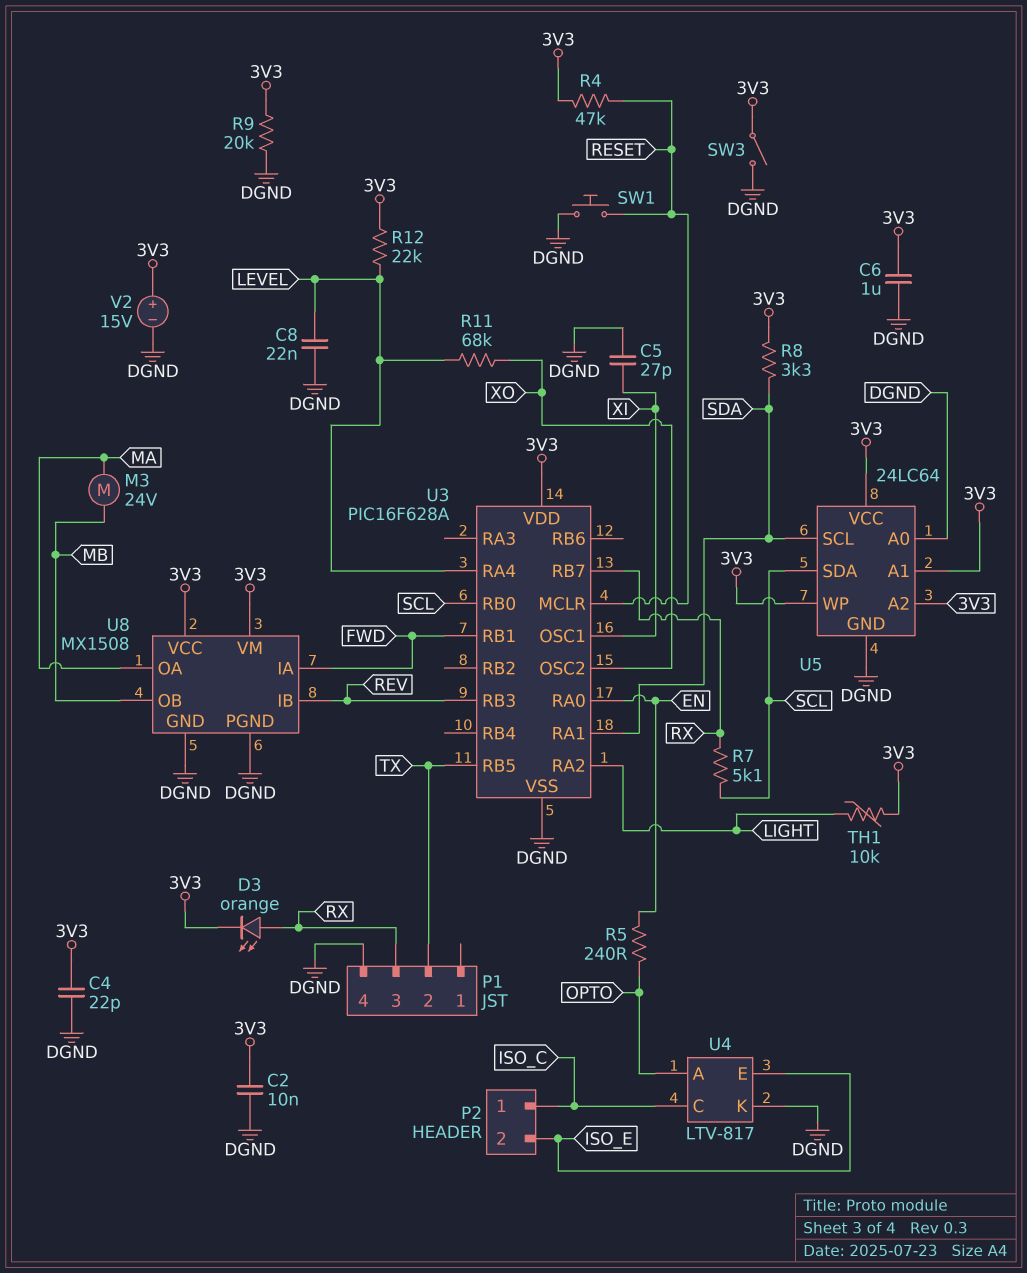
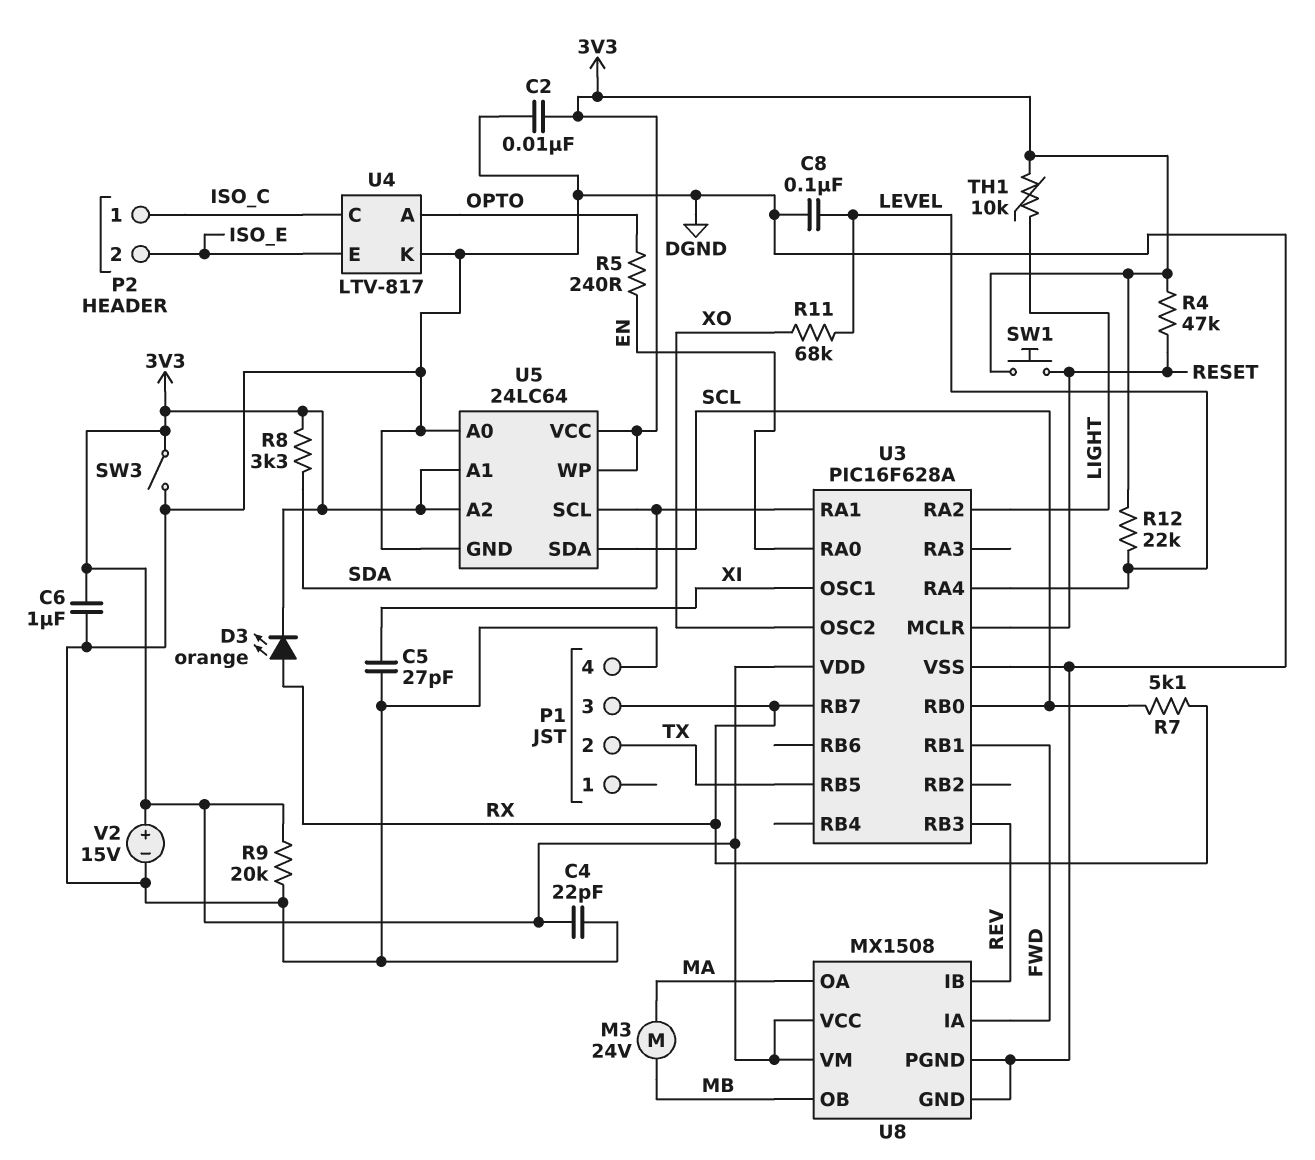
C8: 22nF (DGND, LEVEL) -> 100nF (DGND, LEVEL)
SW1: button (DGND, RESET) -> button (3V3, RESET)

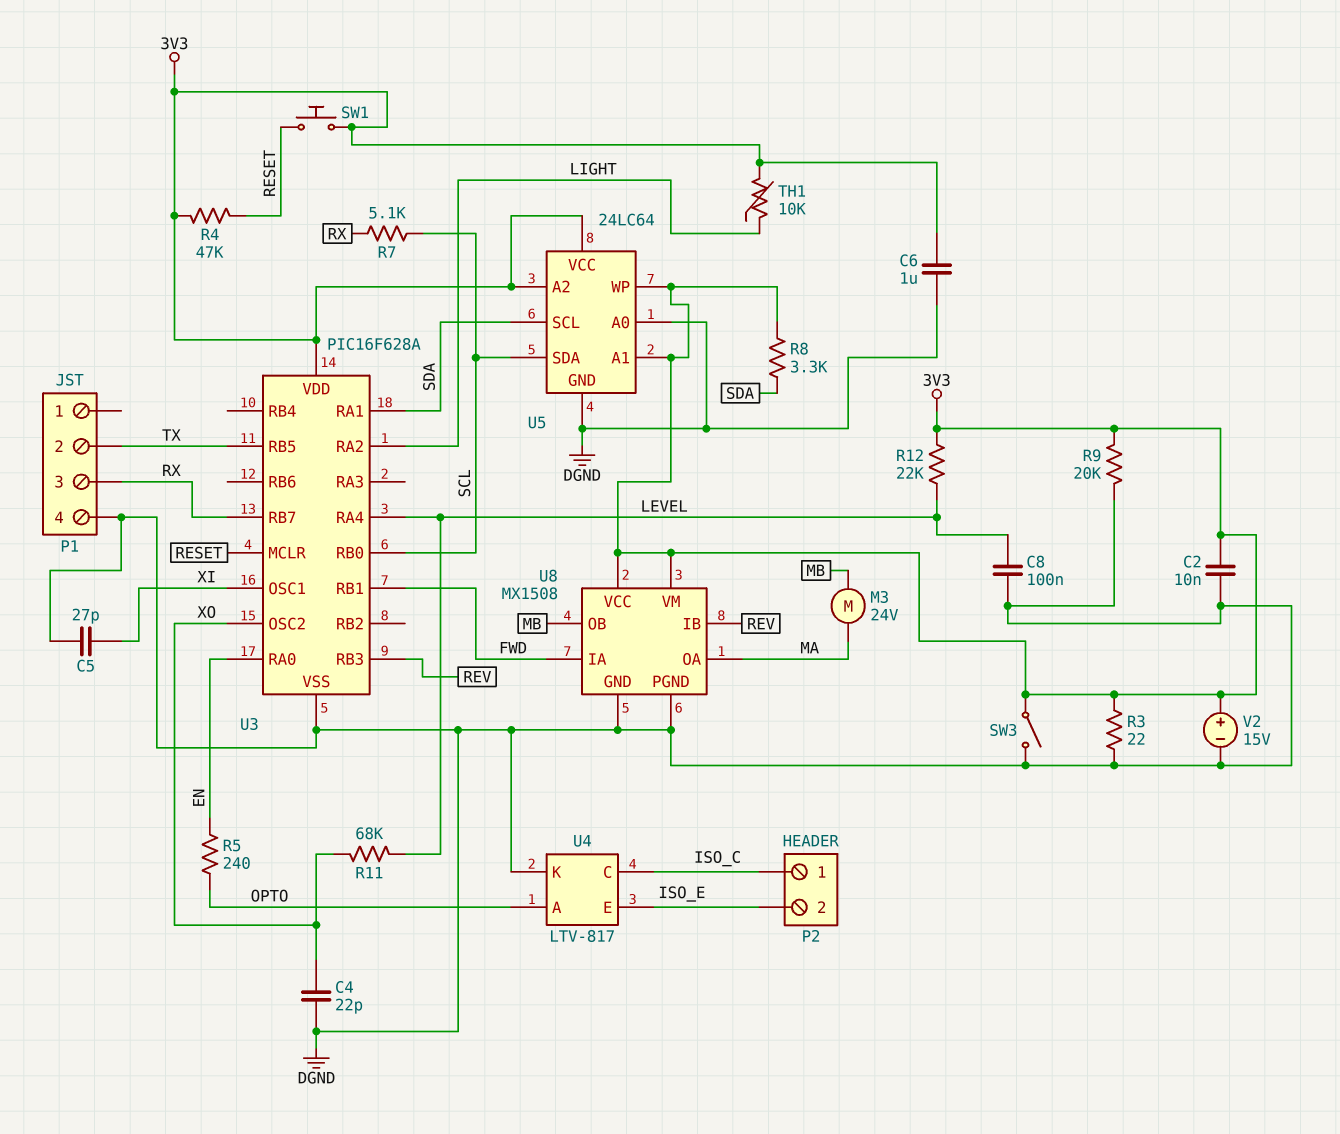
C4: 22pF (3V3, DGND) -> 22pF (DGND, XO)
D3: LED orange (A RX, K 3V3) -> none
R3: none -> 22 (3V3, DGND)

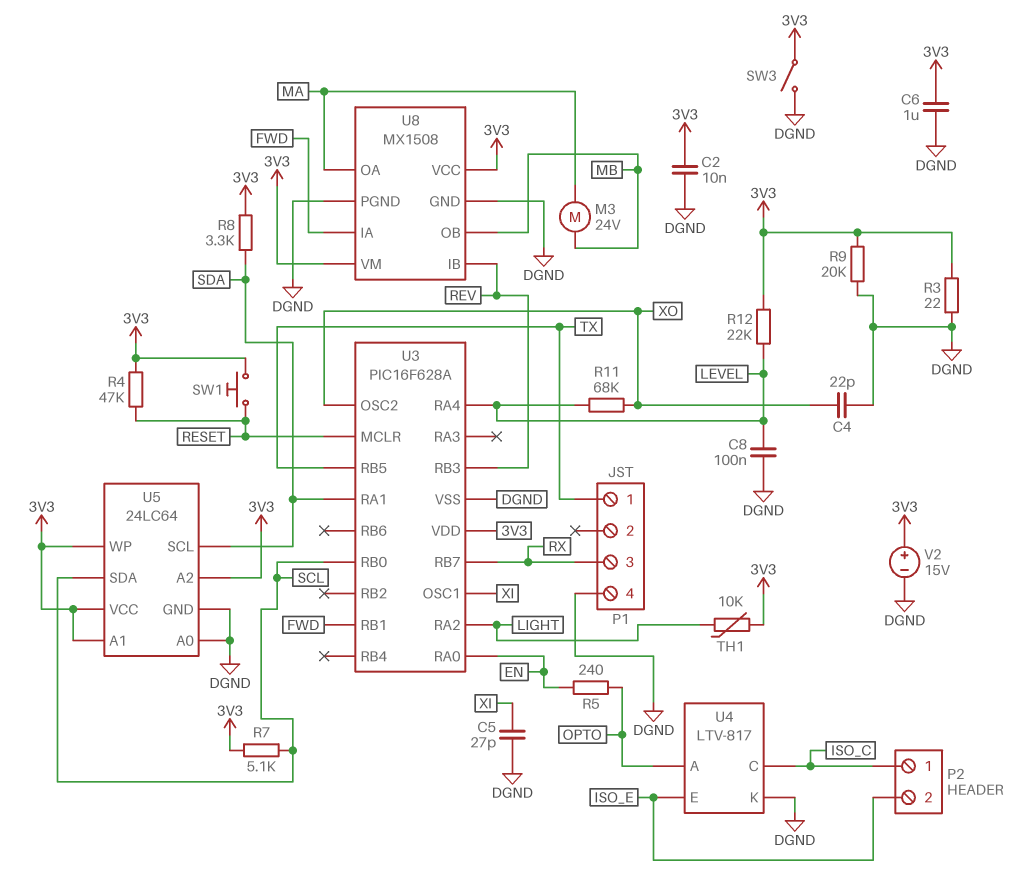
P1 pin 1: none -> TX
P1 pin 2: TX -> none
R7: 5.1k (RX, SCL) -> 5.1k (3V3, SCL)

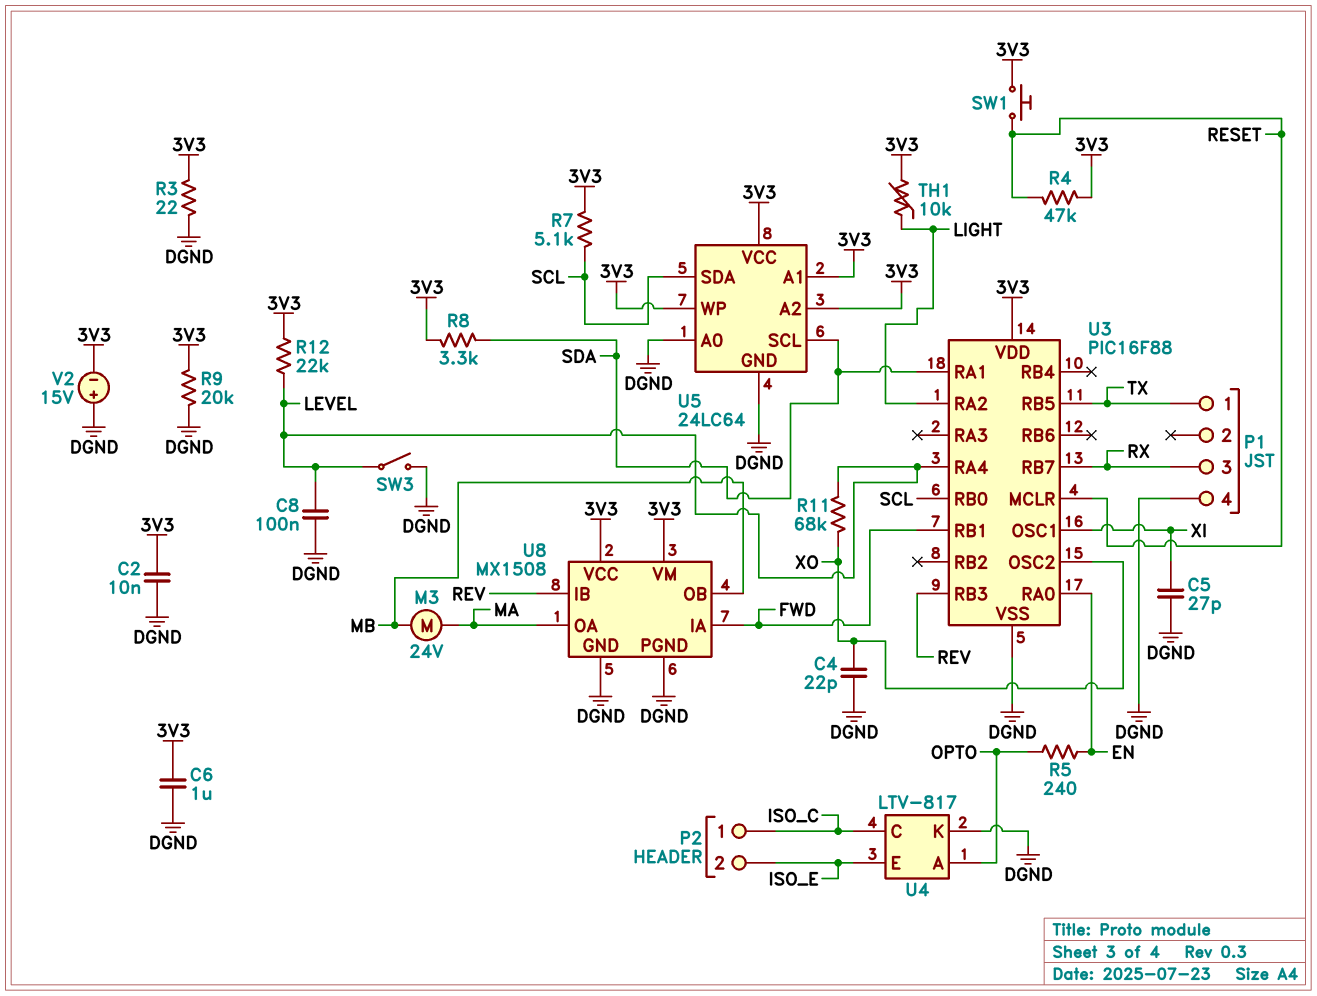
SW3: switch (3V3, DGND) -> switch (DGND, LEVEL)
U3: PIC16F628A -> PIC16F88
V2: 15V (plus 3V3, minus DGND) -> 15V (plus DGND, minus 3V3)

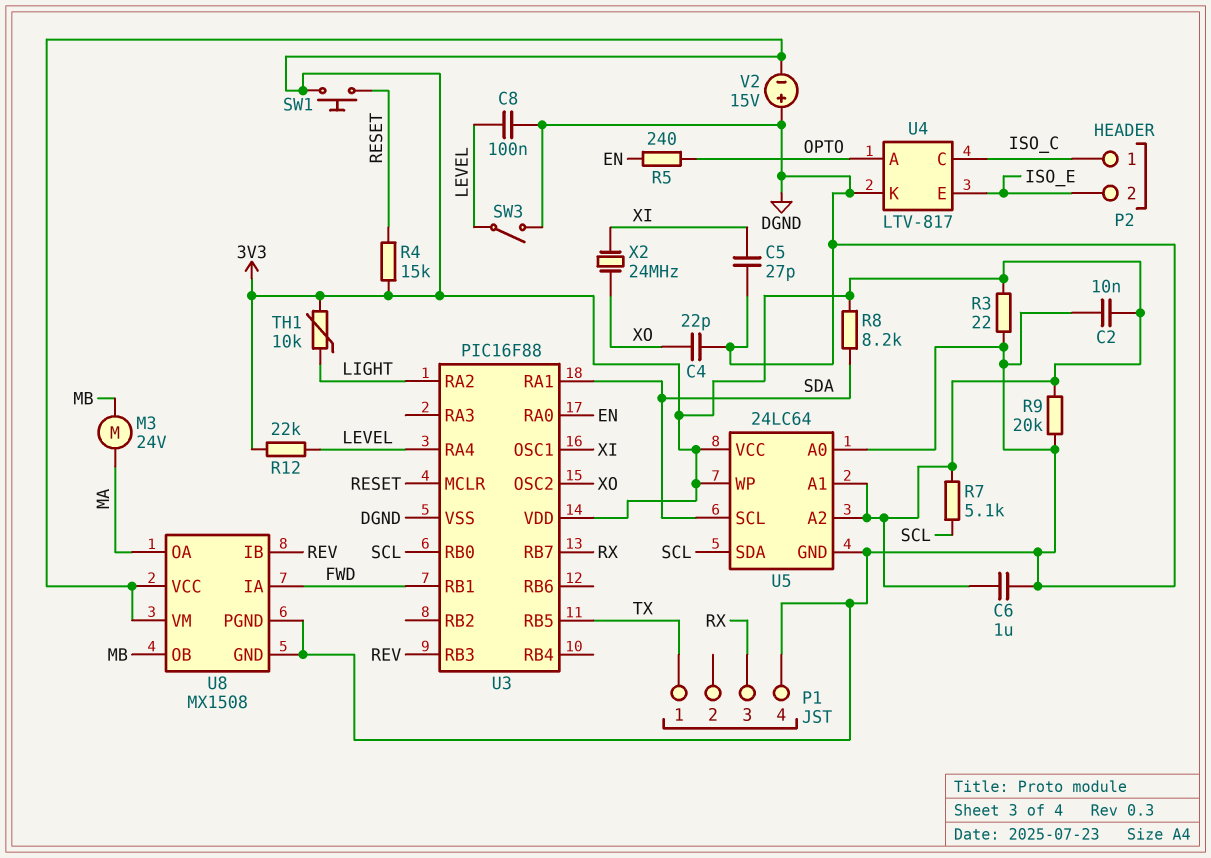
R4: 47k (3V3, RESET) -> 15k (3V3, RESET)
R8: 3.3k (3V3, SDA) -> 8.2k (3V3, SDA)
R11: 68k (LEVEL, XO) -> none
X2: none -> 24MHz (XI, XO)

